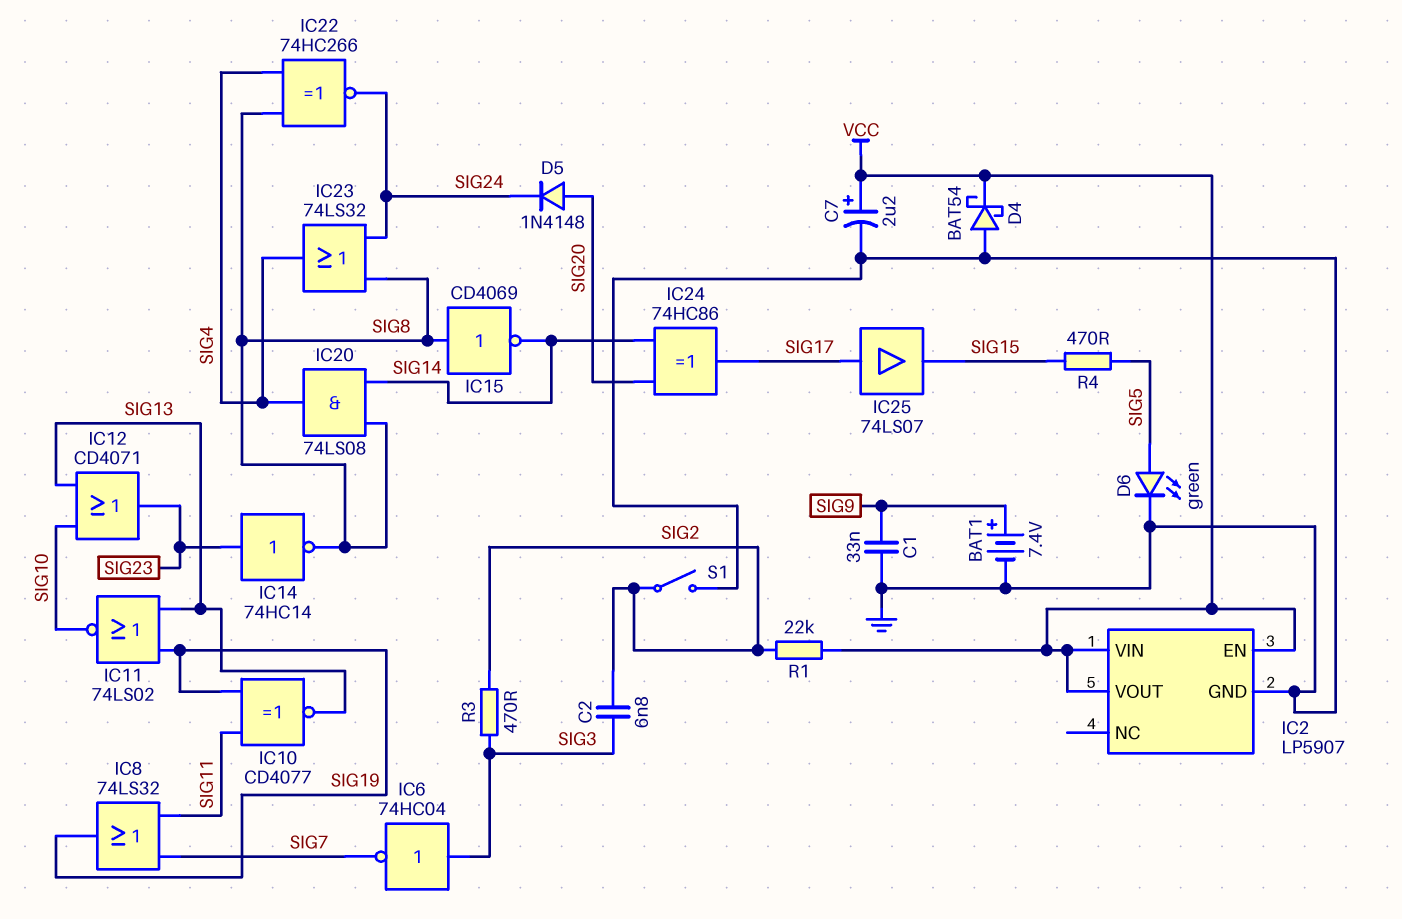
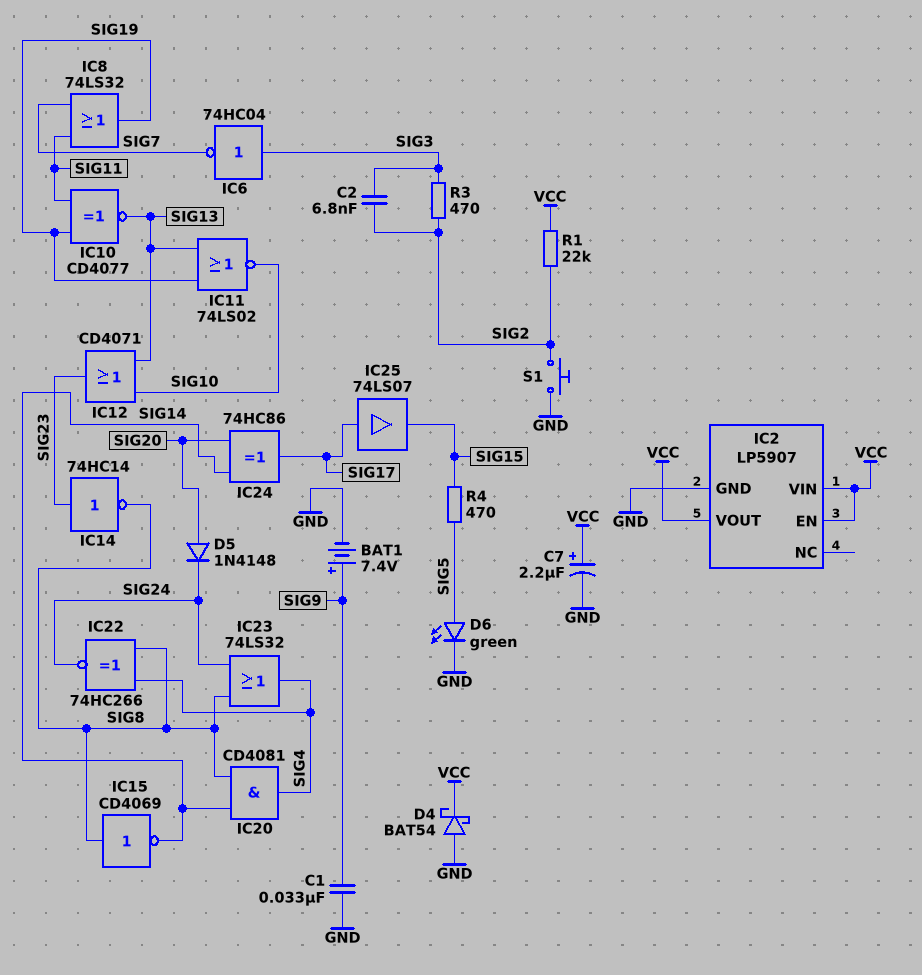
IC20: AND 74LS08 (in SIG8, in SIG14, out SIG4) -> AND CD4081 (in SIG8, in SIG14, out SIG4)
S1: switch (GND, SIG2) -> button (GND, SIG2)

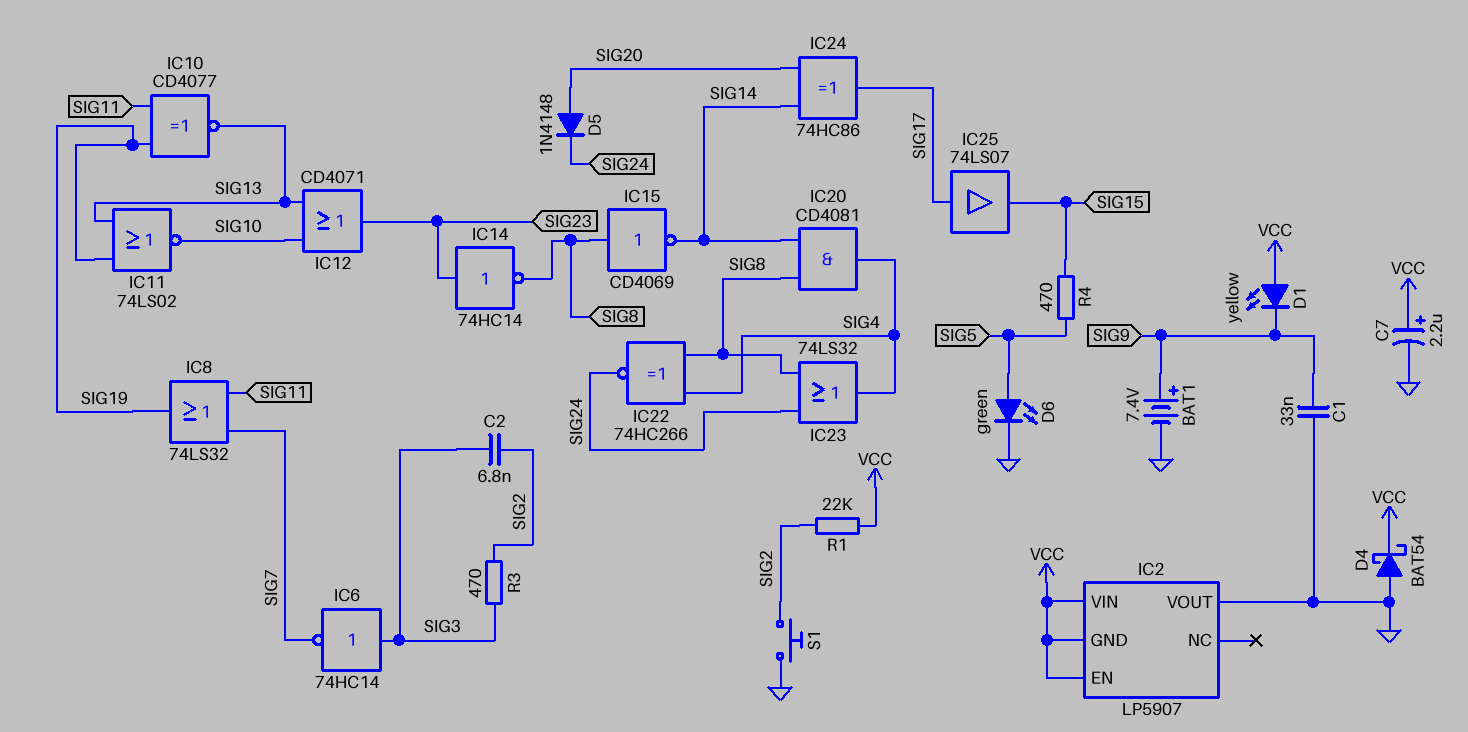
D1: none -> LED yellow (A VCC, K SIG9)
IC2 pin GND: GND -> VCC
IC2 pin VOUT: VCC -> GND
IC6: NOT 74HC04 (in SIG3, out SIG7) -> NOT 74HC14 (in SIG3, out SIG7)

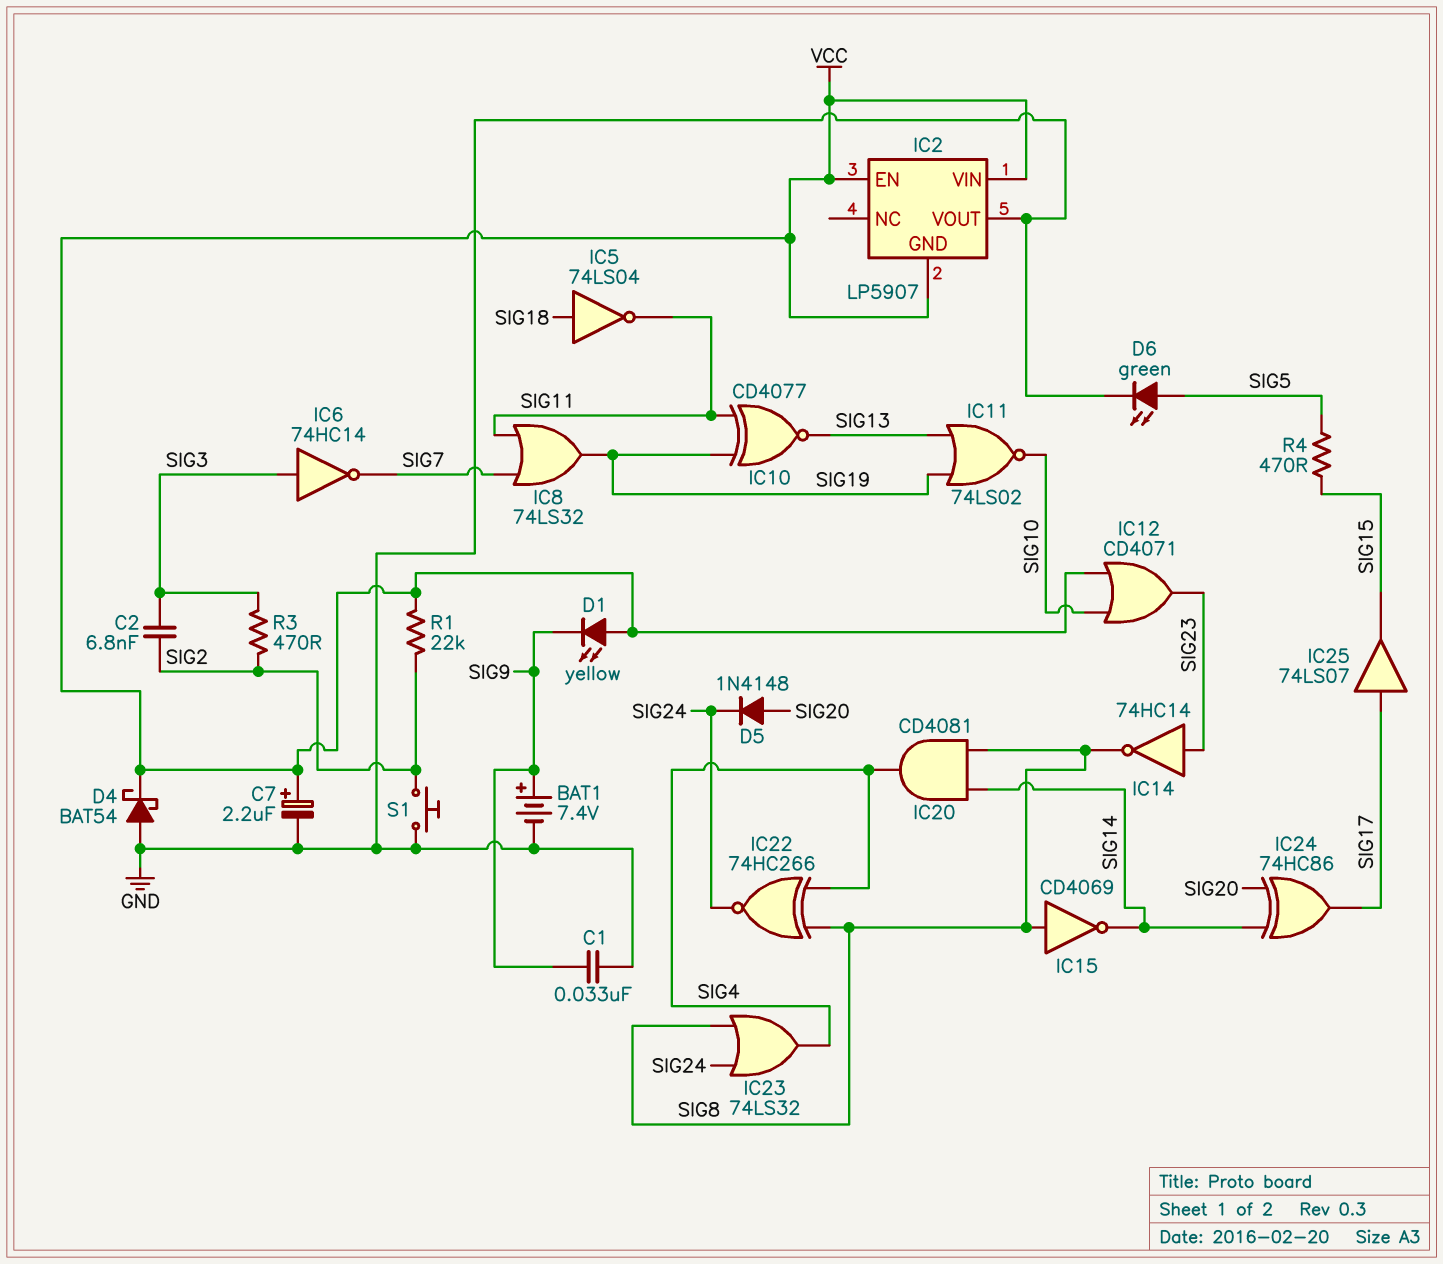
IC5: none -> NOT 74LS04 (in SIG18, out SIG11)
IC12: OR CD4071 (in SIG10, in SIG13, out SIG23) -> OR CD4071 (in SIG10, in VCC, out SIG23)

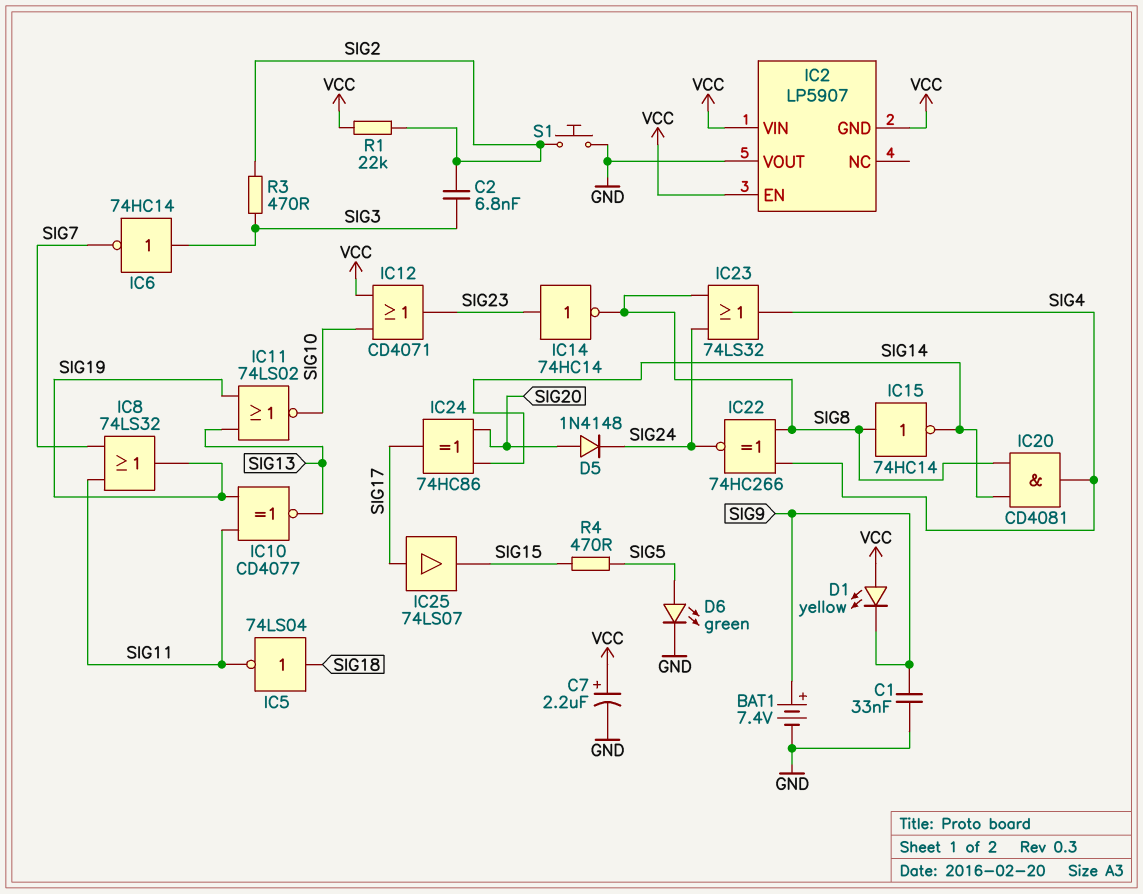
D4: schottky BAT54 (A GND, K VCC) -> none
IC15: NOT CD4069 (in SIG8, out SIG14) -> NOT 74HC14 (in SIG8, out SIG14)

